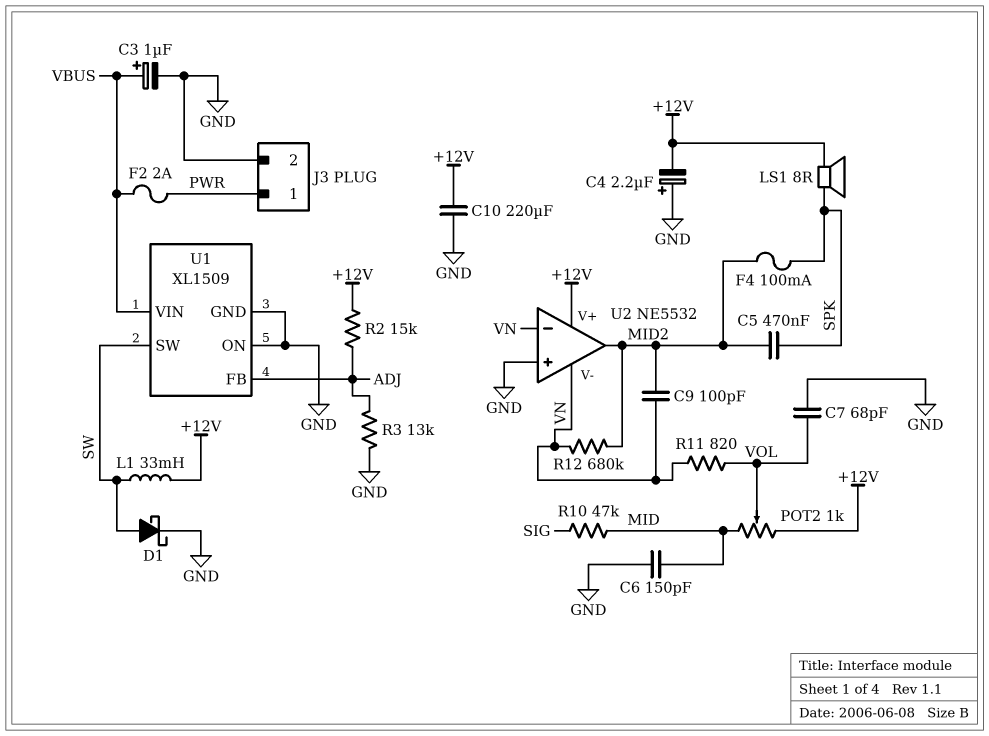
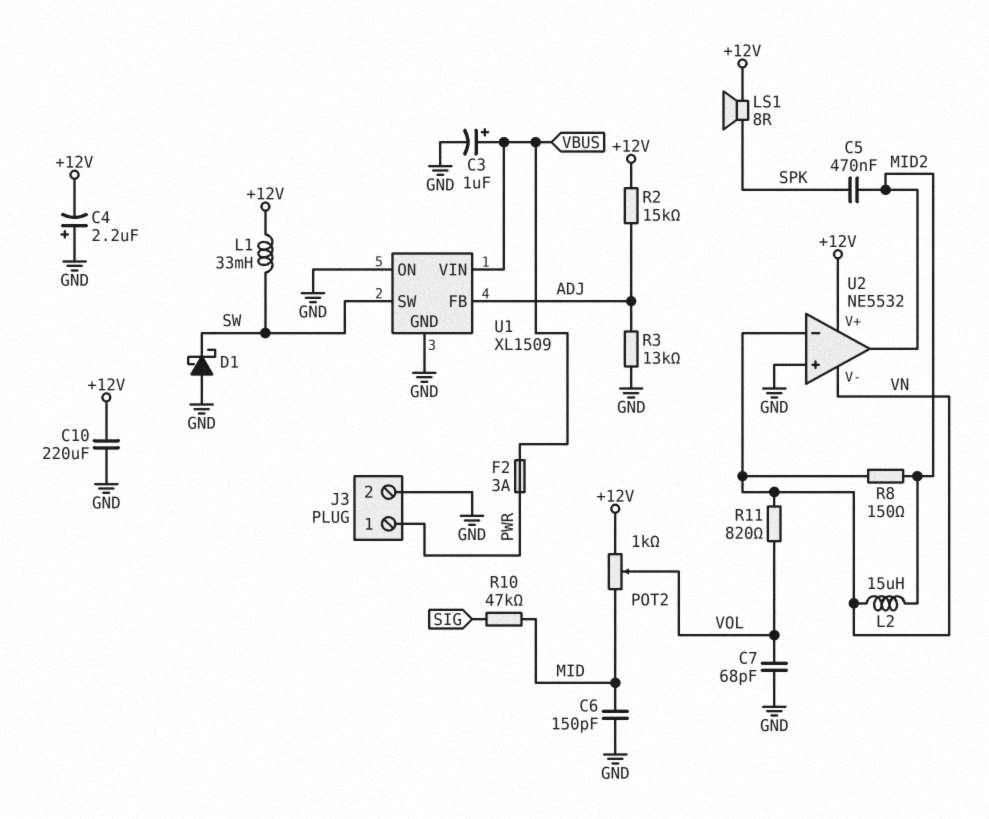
C9: 100pF (MID2, VN) -> none
D1: schottky (A SW, K GND) -> schottky (A GND, K SW)
F2: 2A (PWR, VBUS) -> 3A (PWR, VBUS)
F4: 100mA (MID2, SPK) -> none
L2: none -> 15uH (MID2, VN)
R8: none -> 150 (MID2, VN)
R12: 680k (MID2, VN) -> none

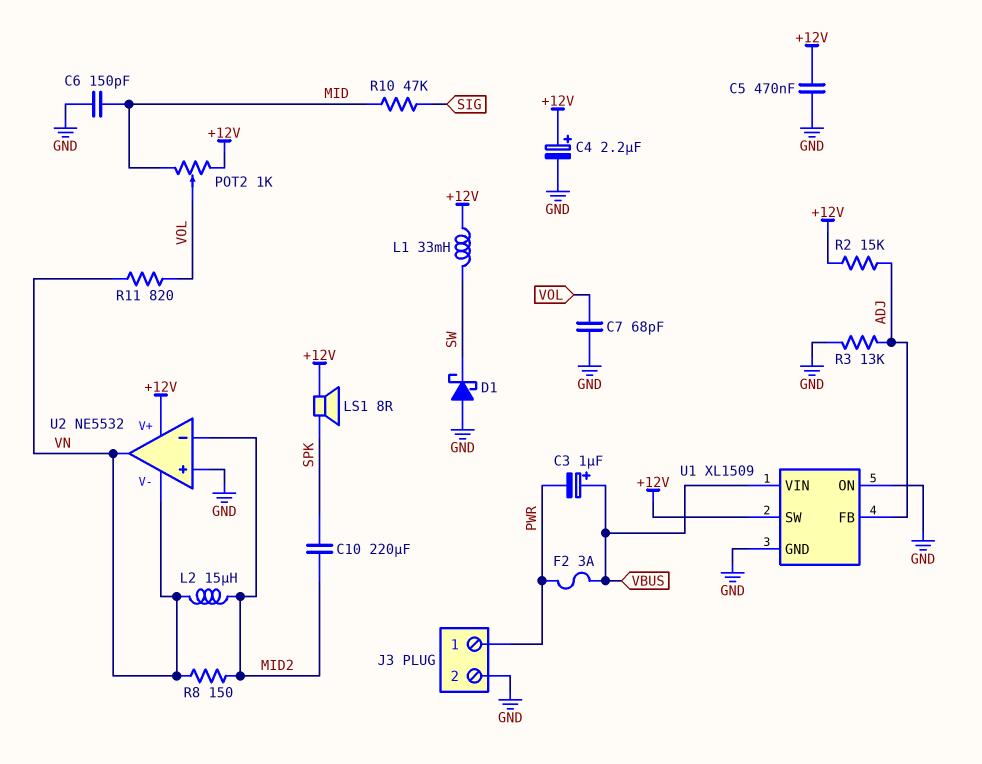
C3: 1uF (plus VBUS, minus GND) -> 1uF (plus VBUS, minus PWR)
C4: 2.2uF (plus GND, minus +12V) -> 2.2uF (plus +12V, minus GND)
C5: 470nF (MID2, SPK) -> 470nF (+12V, GND)
C10: 220uF (+12V, GND) -> 220uF (MID2, SPK)
U1 pin SW: SW -> +12V
U2 pin in-: VN -> MID2
U2 pin out: MID2 -> VN

